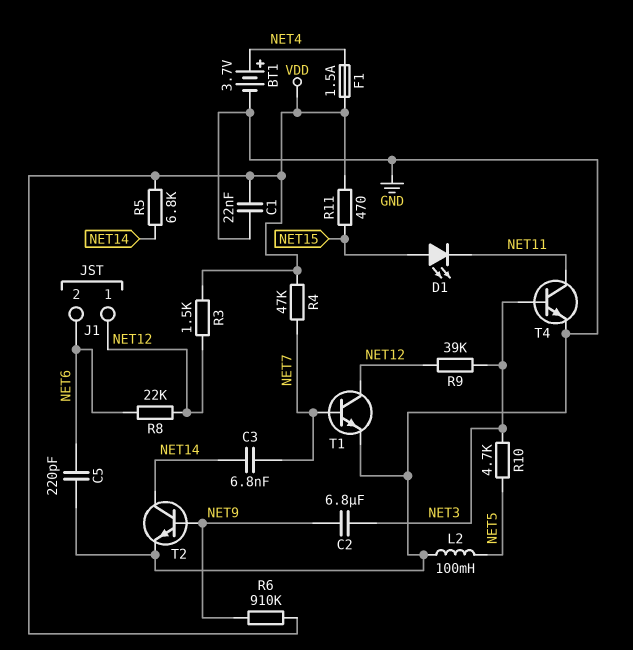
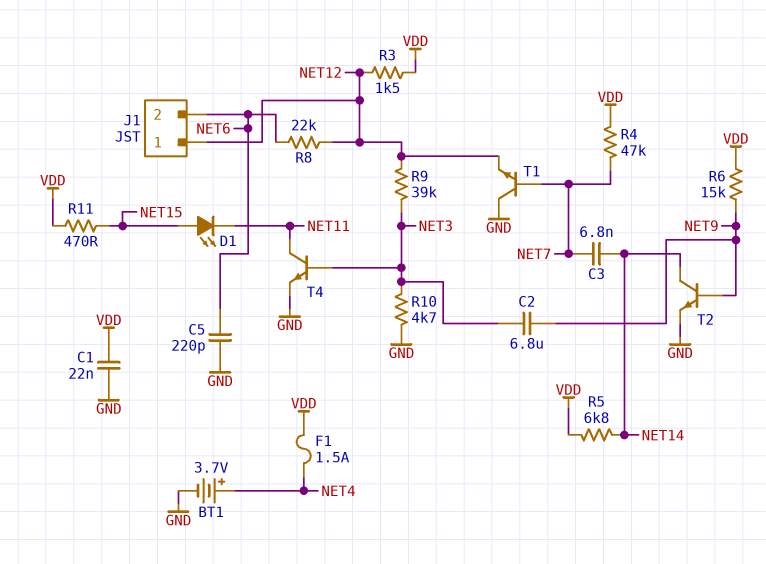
L2: 100mH (GND, NET5) -> none
R6: 910k (NET9, VDD) -> 15k (NET9, VDD)
R10: 4.7k (NET3, NET5) -> 4.7k (GND, NET3)
T1: NPN (B NET7, C NET12, E GND) -> NPN (B NET7, C GND, E NET12)

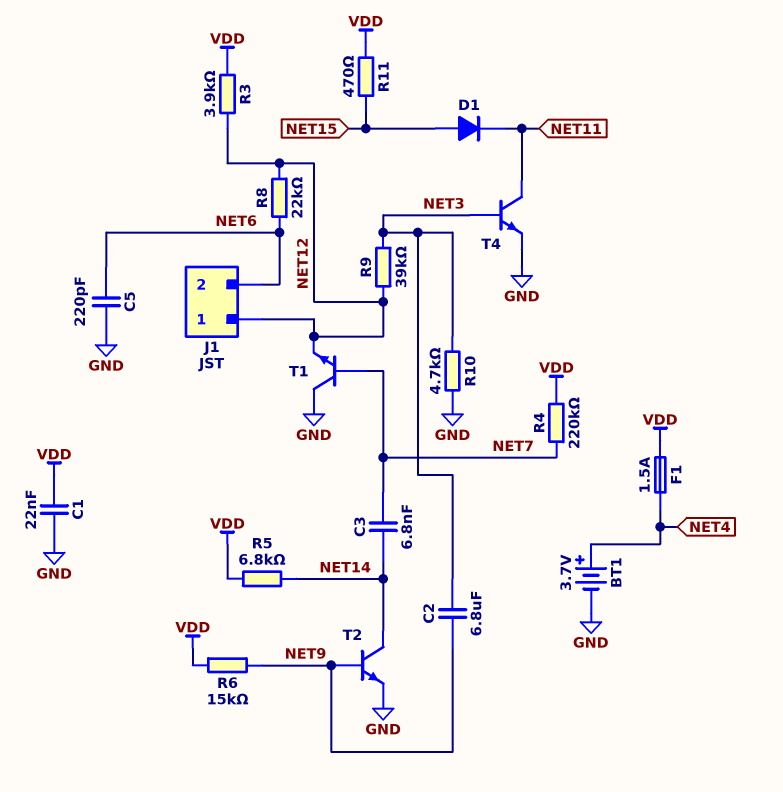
D1: LED (A NET15, K NET11) -> diode (A NET15, K NET11)
R3: 1.5k (NET12, VDD) -> 3.9k (NET12, VDD)
R4: 47k (NET7, VDD) -> 220k (NET7, VDD)

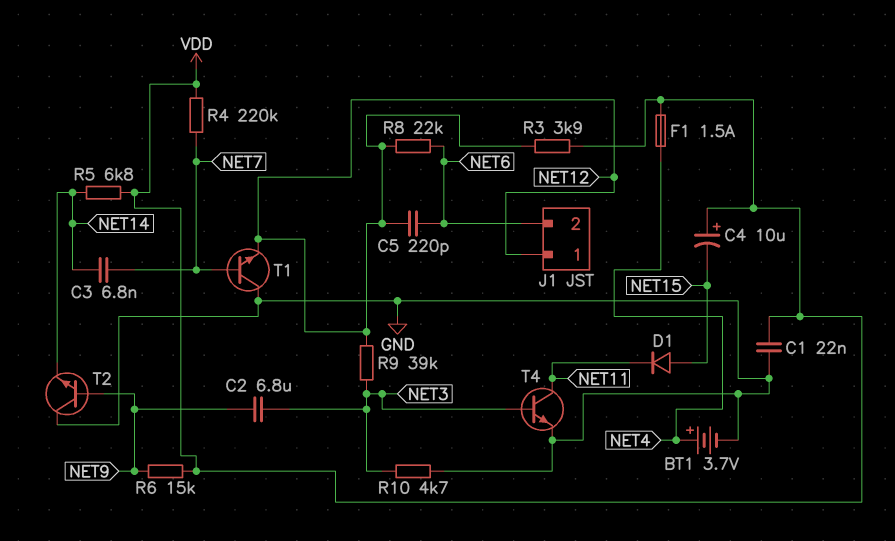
C4: none -> 10uF (plus VDD, minus NET15)
C5: 220pF (GND, NET6) -> 220pF (NET6, NET12)
R11: 470 (NET15, VDD) -> none
T2: NPN (B NET9, C NET14, E GND) -> NPN (B NET9, C GND, E NET14)

